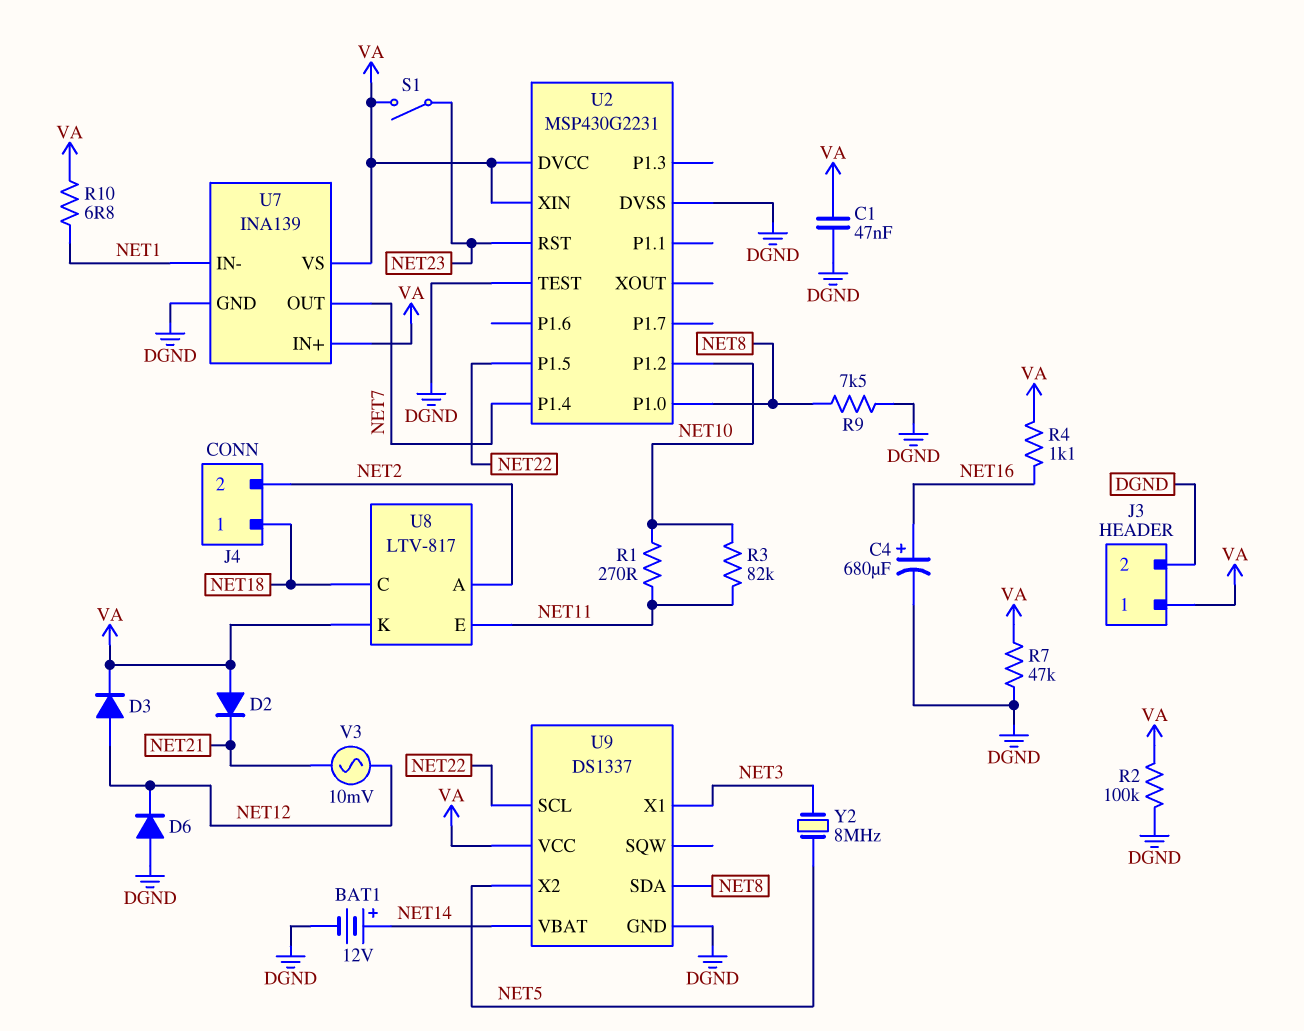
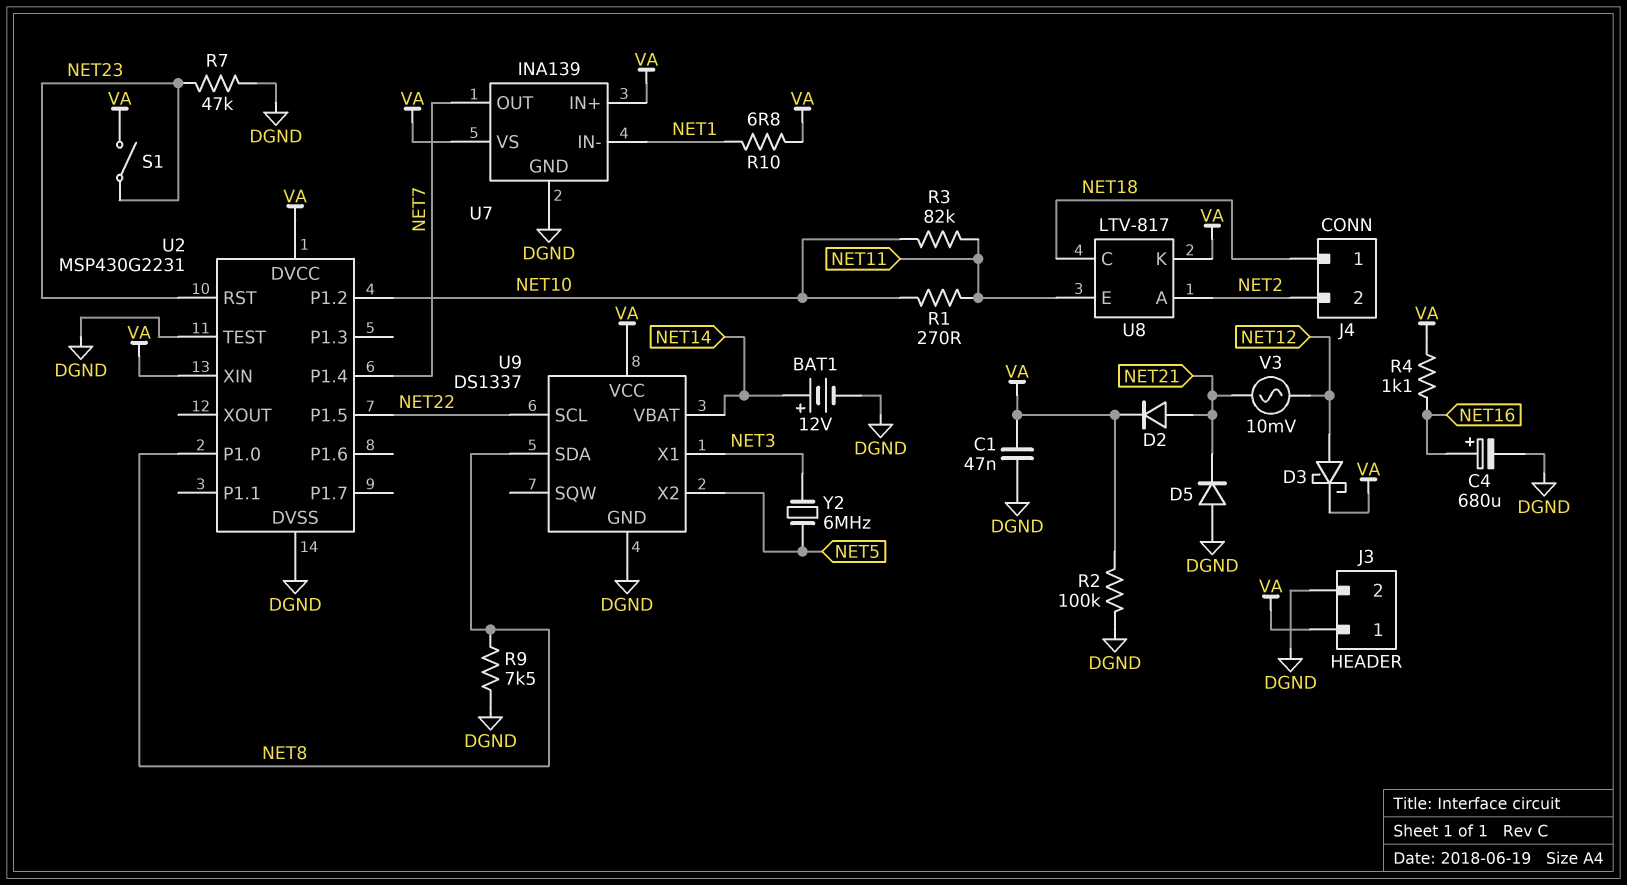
D2: diode (A VA, K NET21) -> diode (A NET21, K VA)
D3: diode (A NET12, K VA) -> schottky (A NET12, K VA)
D5: none -> diode (A DGND, K NET21)
D6: diode (A DGND, K NET12) -> none
R7: 47k (DGND, VA) -> 47k (DGND, NET23)
Y2: 8MHz (NET3, NET5) -> 6MHz (NET3, NET5)

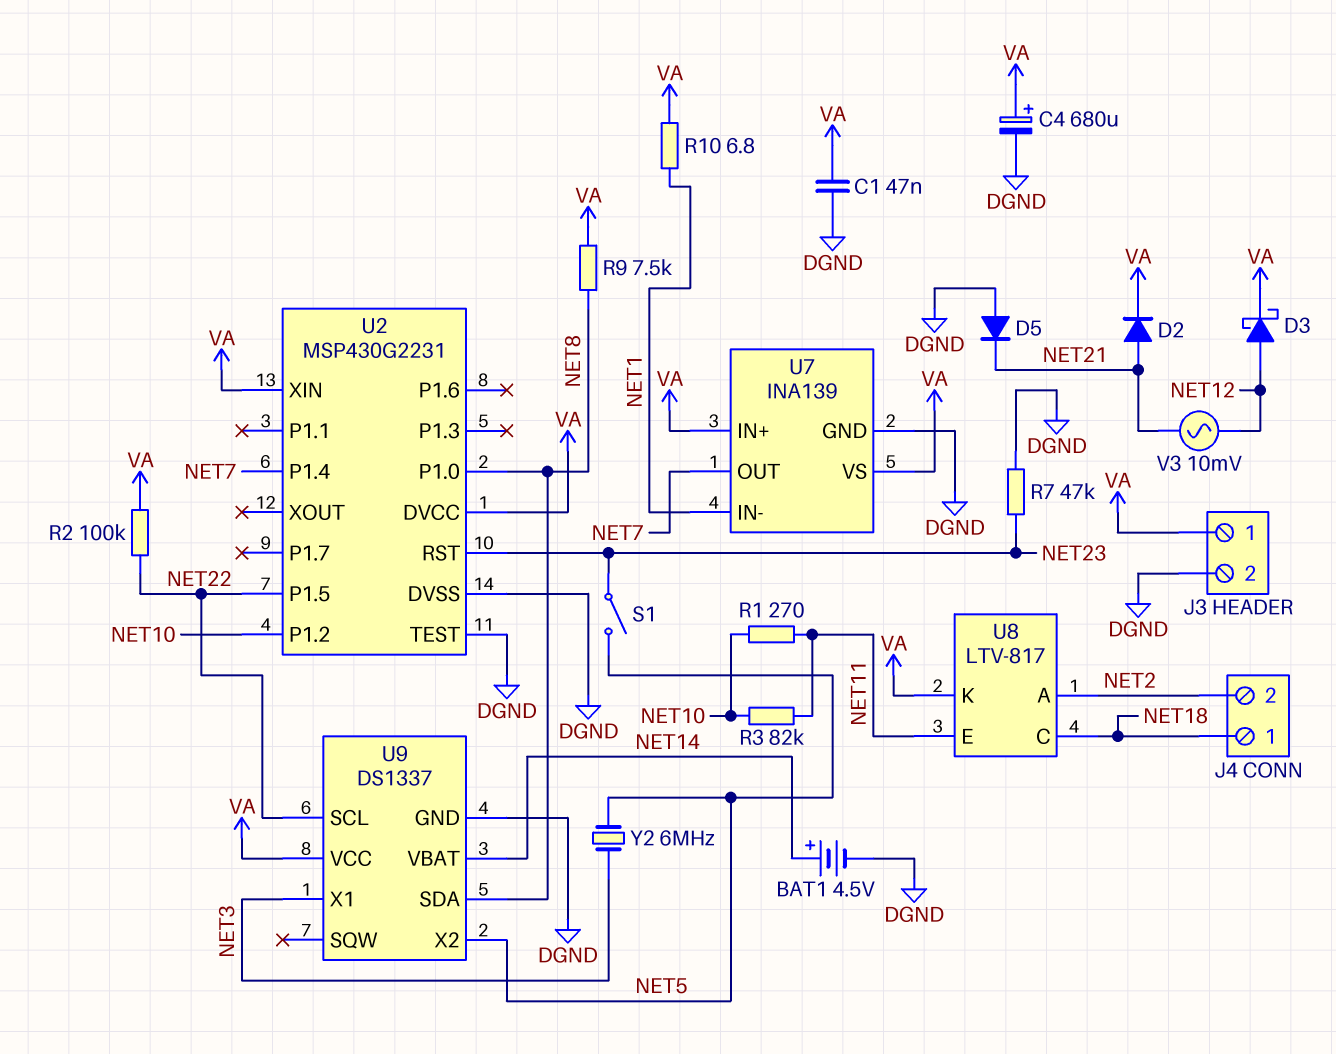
BAT1: 12V (plus NET14, minus DGND) -> 4.5V (plus NET14, minus DGND)
C4: 680uF (plus NET16, minus DGND) -> 680uF (plus VA, minus DGND)
R2: 100k (DGND, VA) -> 100k (NET22, VA)
R4: 1.1k (NET16, VA) -> none
R9: 7.5k (DGND, NET8) -> 7.5k (NET8, VA)
S1: switch (NET23, VA) -> switch (NET5, NET23)

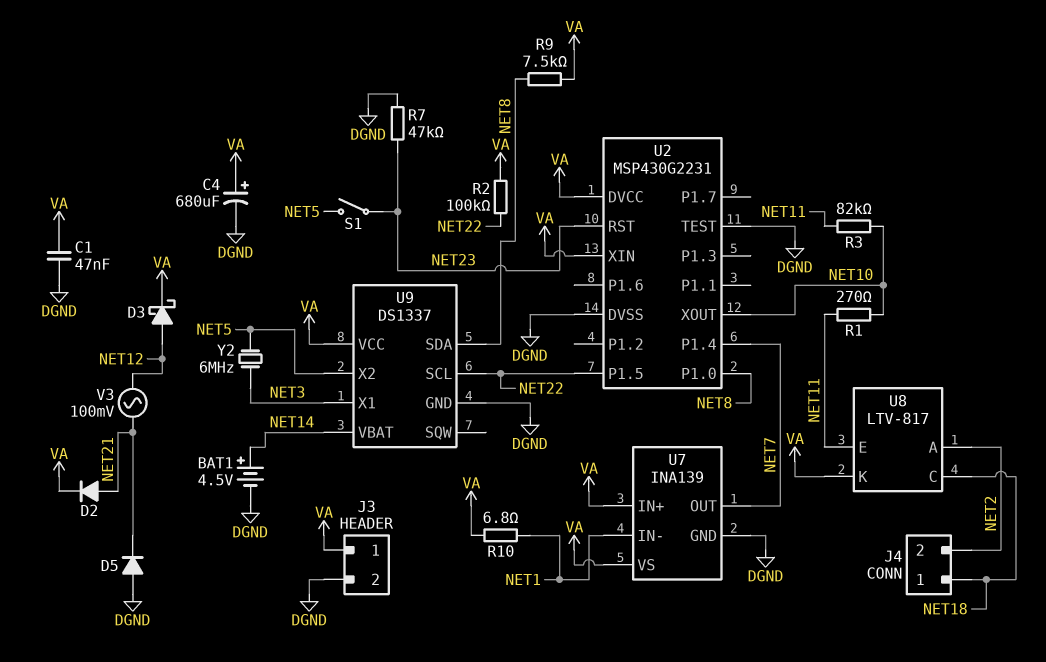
U2 pin P1.2: NET10 -> none
U2 pin XOUT: none -> NET10
V3: AC 10mV (NET12, NET21) -> AC 100mV (NET12, NET21)

